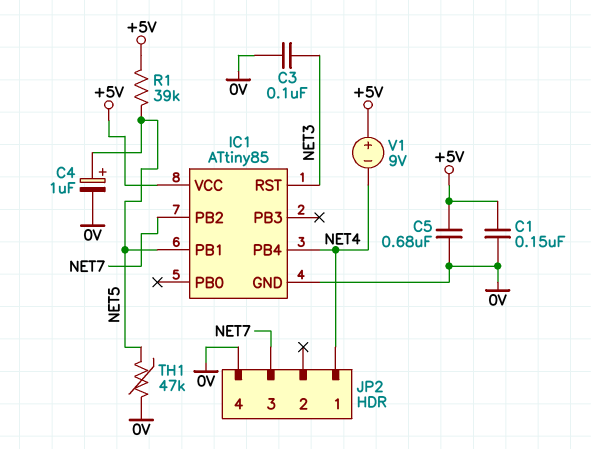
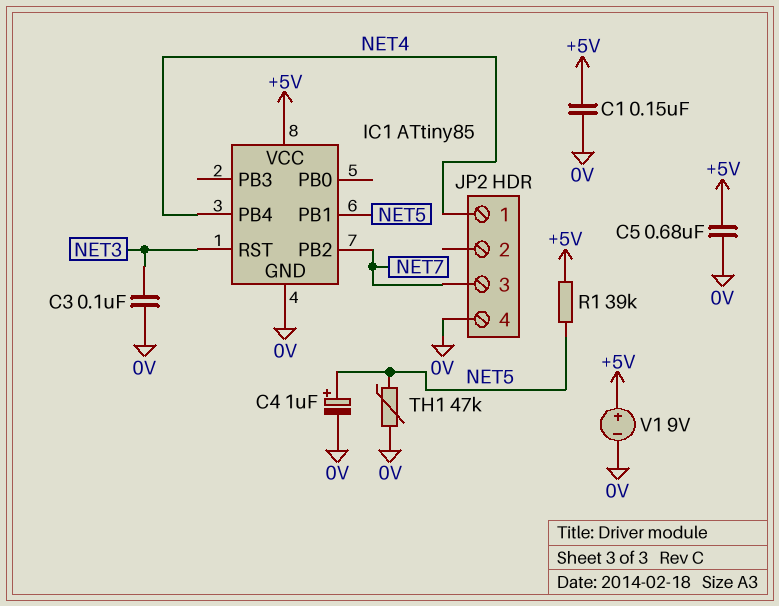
V1: 9V (plus +5V, minus NET4) -> 9V (plus +5V, minus 0V)

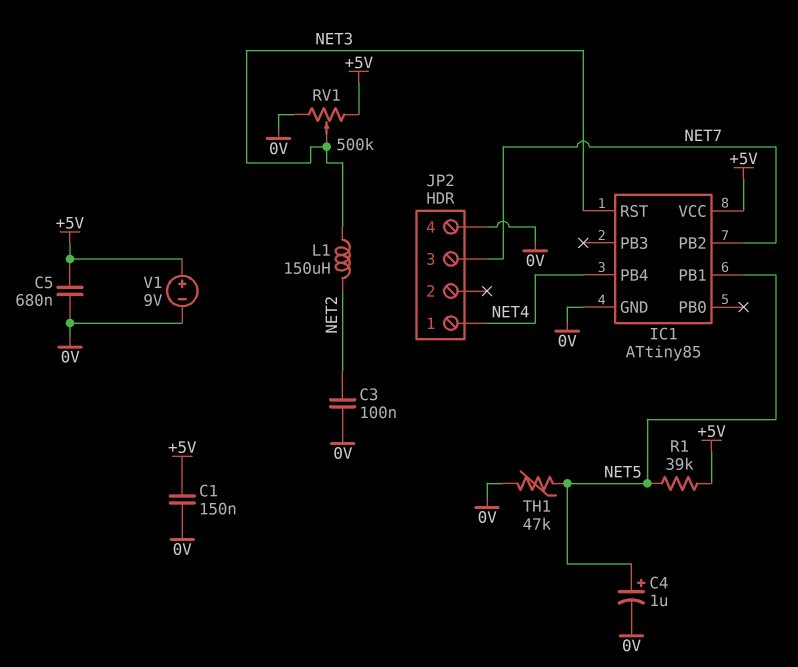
C3: 100nF (0V, NET3) -> 100nF (0V, NET2)
L1: none -> 150uH (NET2, NET3)
RV1: none -> 500k (+5V, 0V, wiper NET3)

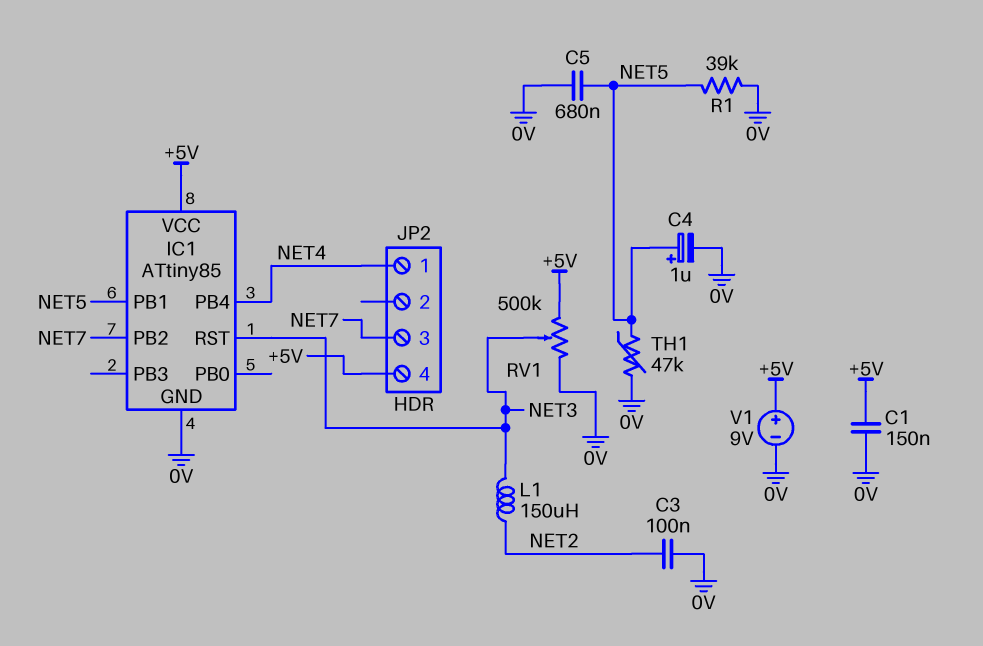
C5: 680nF (+5V, 0V) -> 680nF (0V, NET5)
JP2 pin 4: 0V -> +5V
R1: 39k (+5V, NET5) -> 39k (0V, NET5)

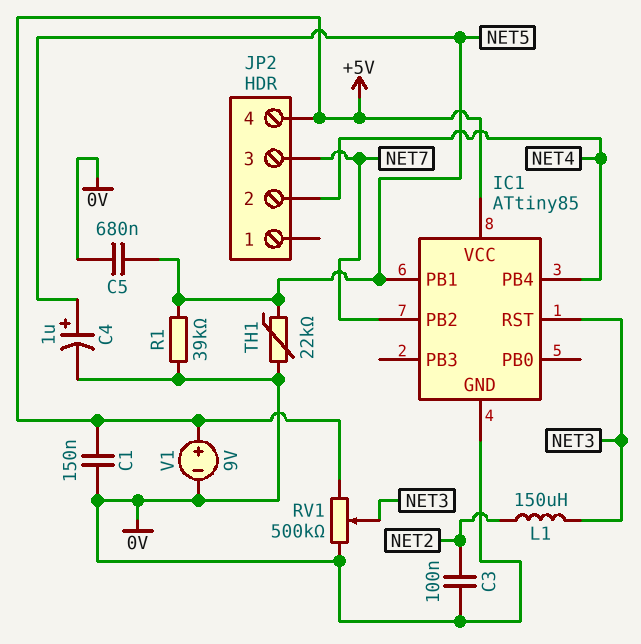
JP2 pin 1: NET4 -> none
JP2 pin 2: none -> NET4
TH1: 47k (0V, NET5) -> 22k (0V, NET5)

